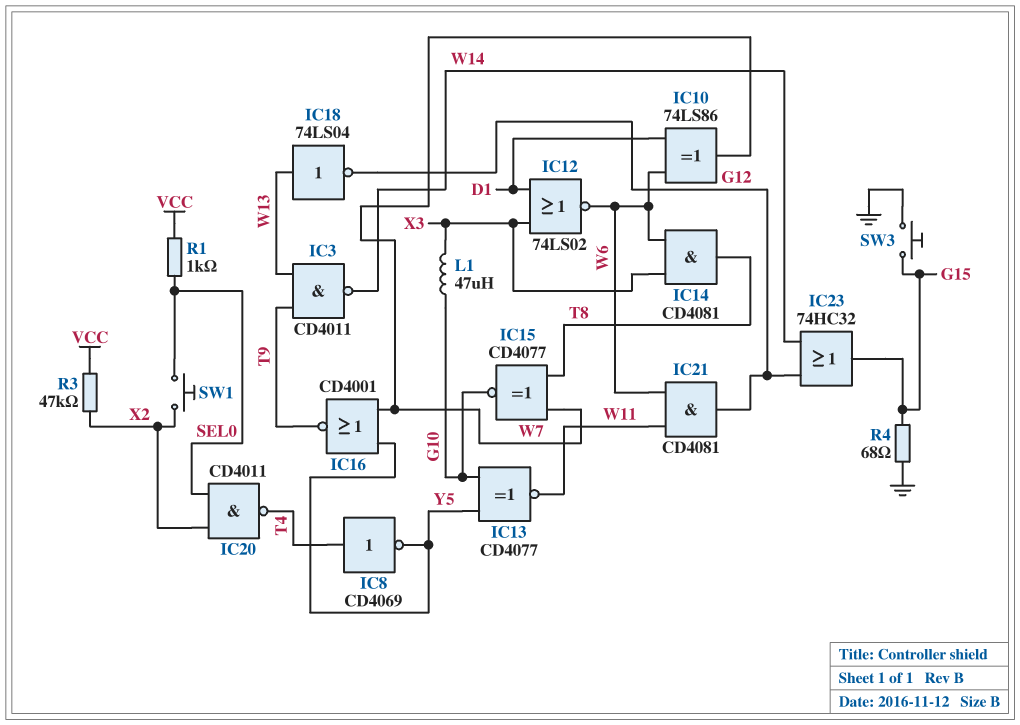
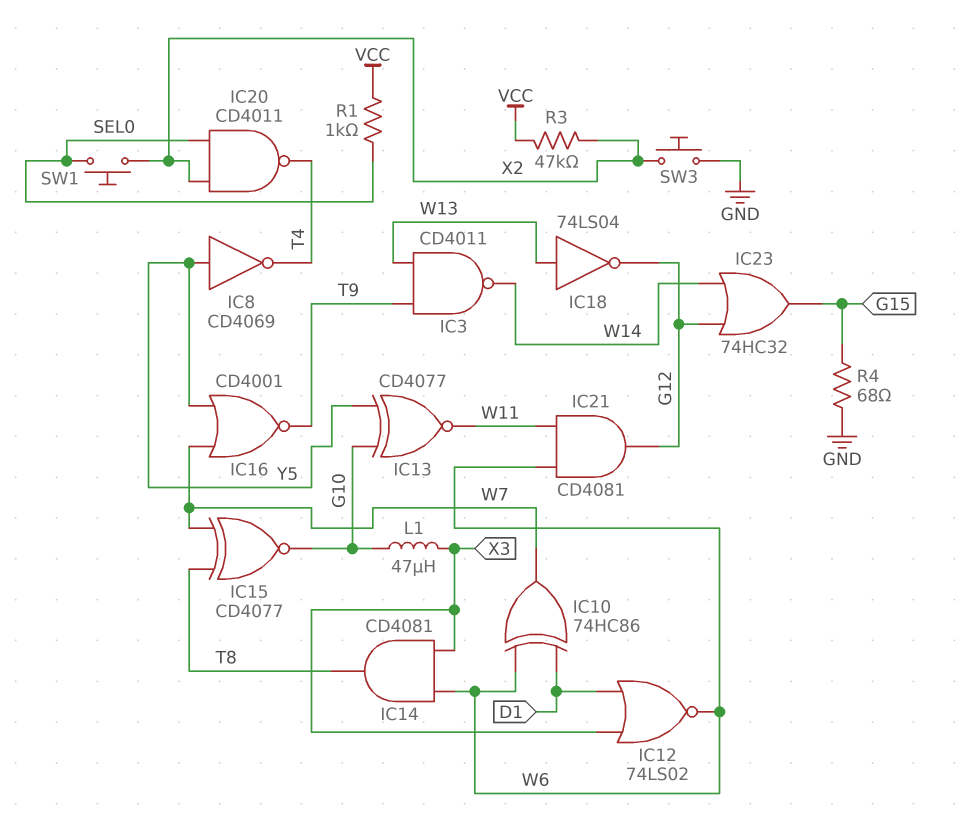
IC8: NOT CD4069 (in T4, out Y5) -> NOT CD4069 (in Y5, out T4)
IC10: XOR 74LS86 (in D1, in W6, out W7) -> XOR 74HC86 (in D1, in W6, out W7)
SW3: button (G15, GND) -> button (GND, X2)

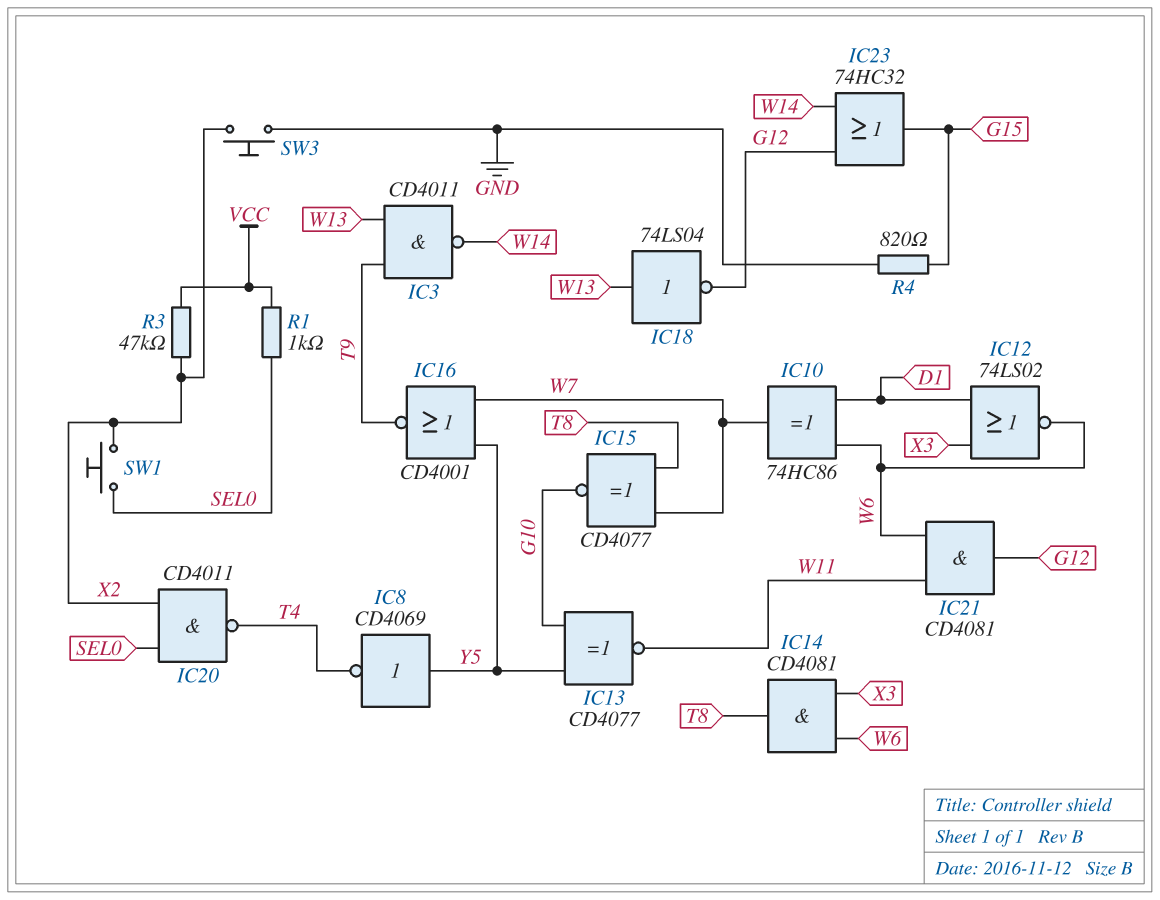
L1: 47uH (G10, X3) -> none
R4: 68 (G15, GND) -> 820 (G15, GND)

